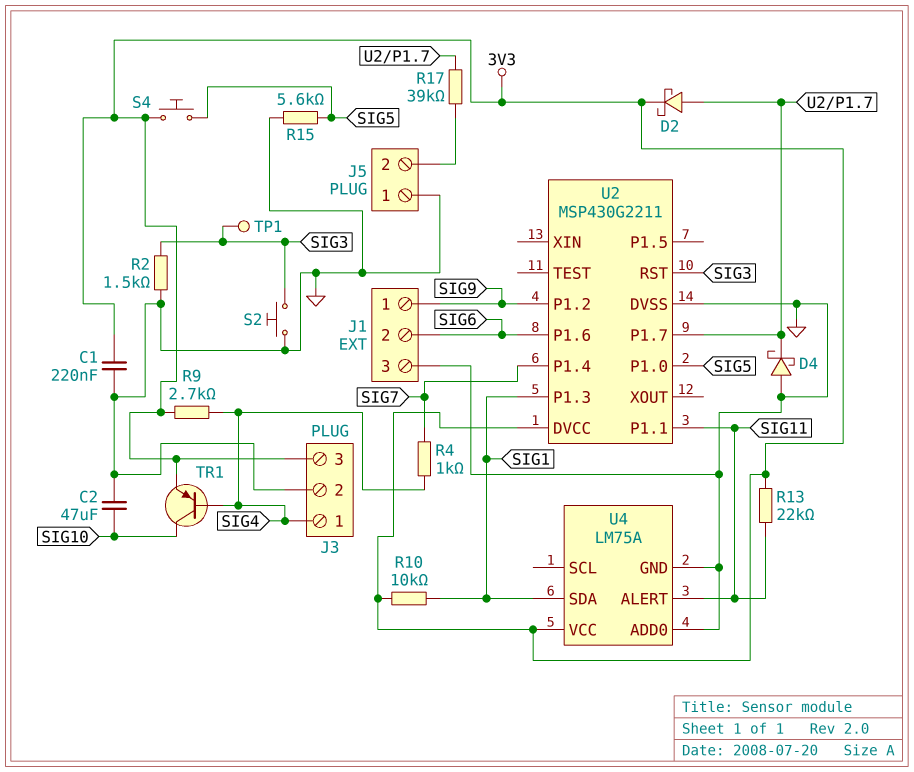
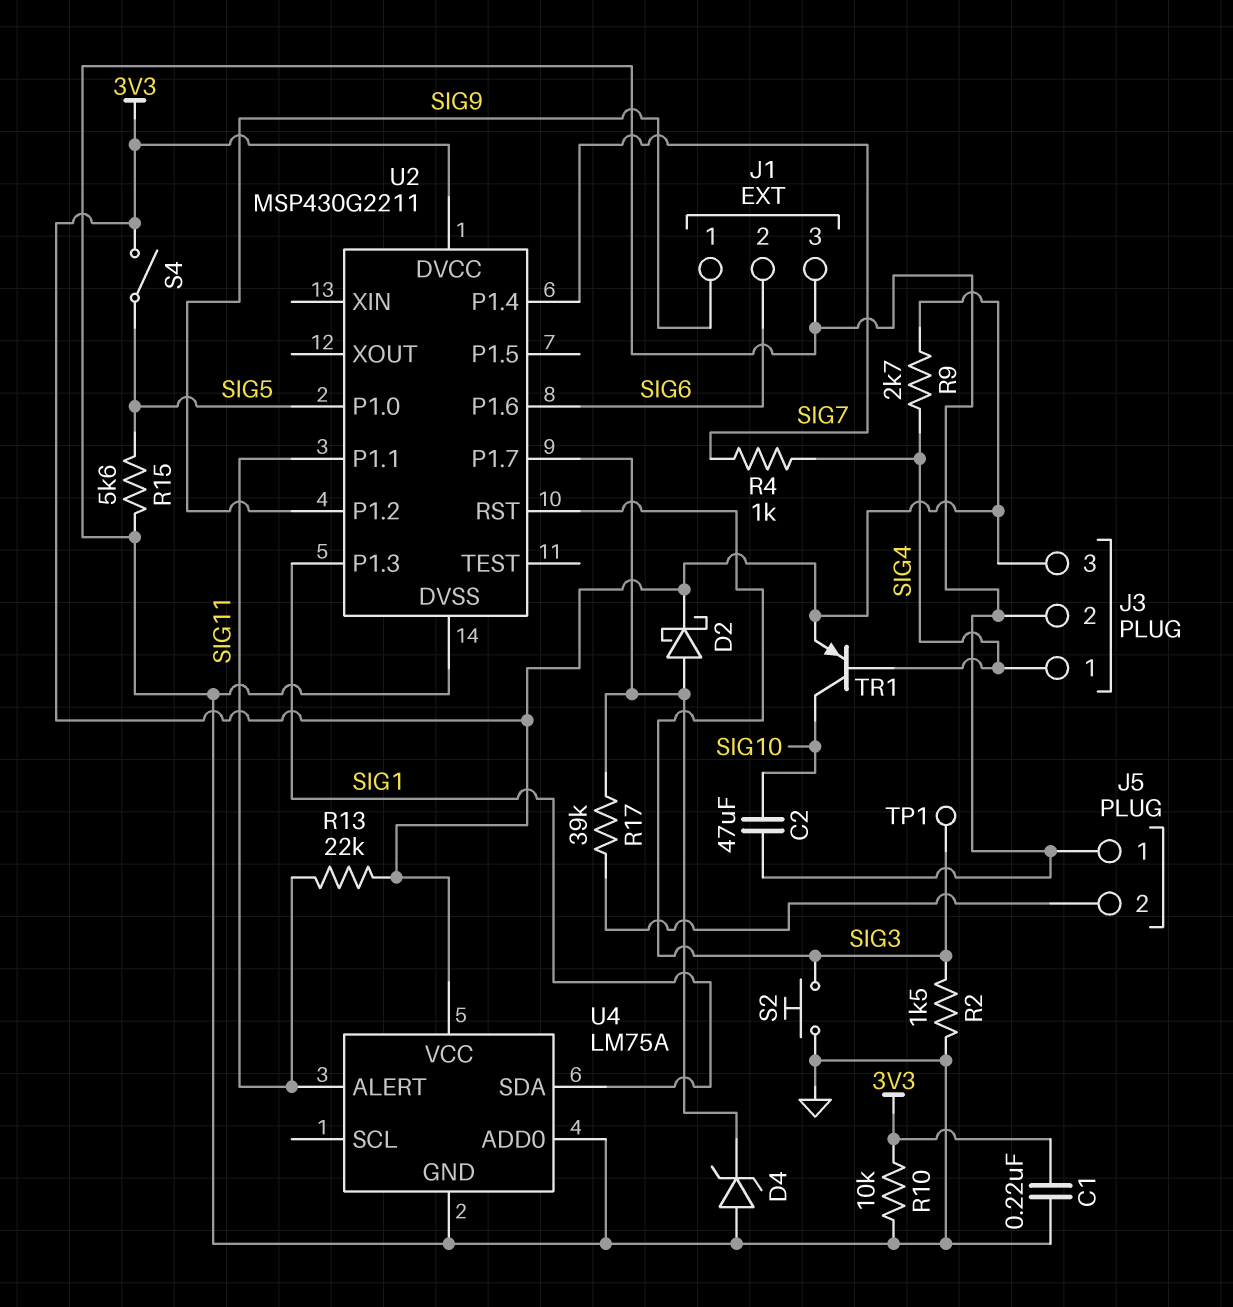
D4: schottky (A GND, K U2/P1.7) -> zener (A GND, K U2/P1.7)
R10: 10k (3V3, SIG1) -> 10k (3V3, GND)
S4: button (3V3, SIG5) -> switch (3V3, SIG5)

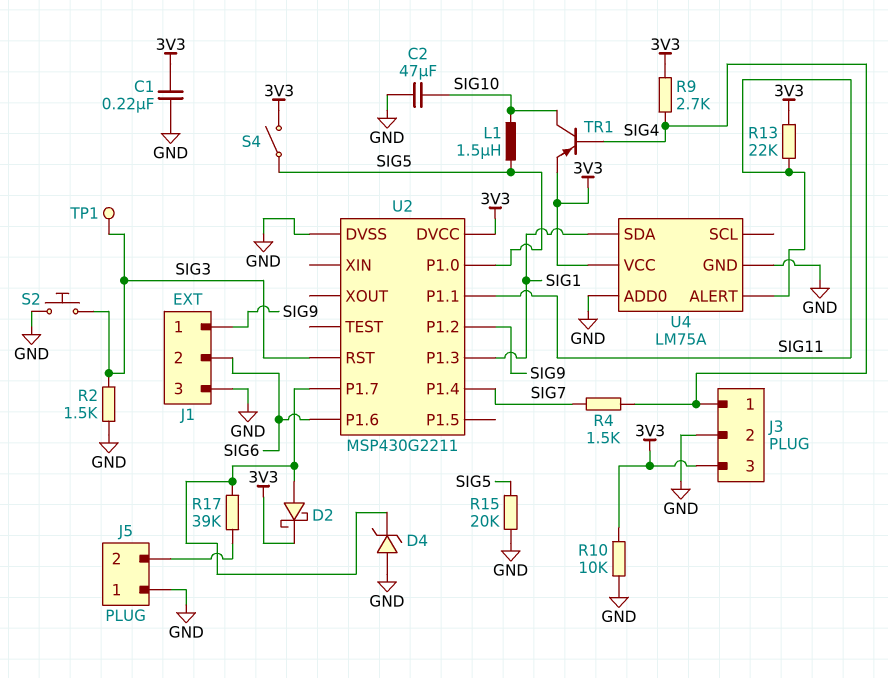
L1: none -> 1.5uH (SIG5, SIG10)
R4: 1k (SIG4, SIG7) -> 1.5k (SIG4, SIG7)
R15: 5.6k (GND, SIG5) -> 20k (GND, SIG5)

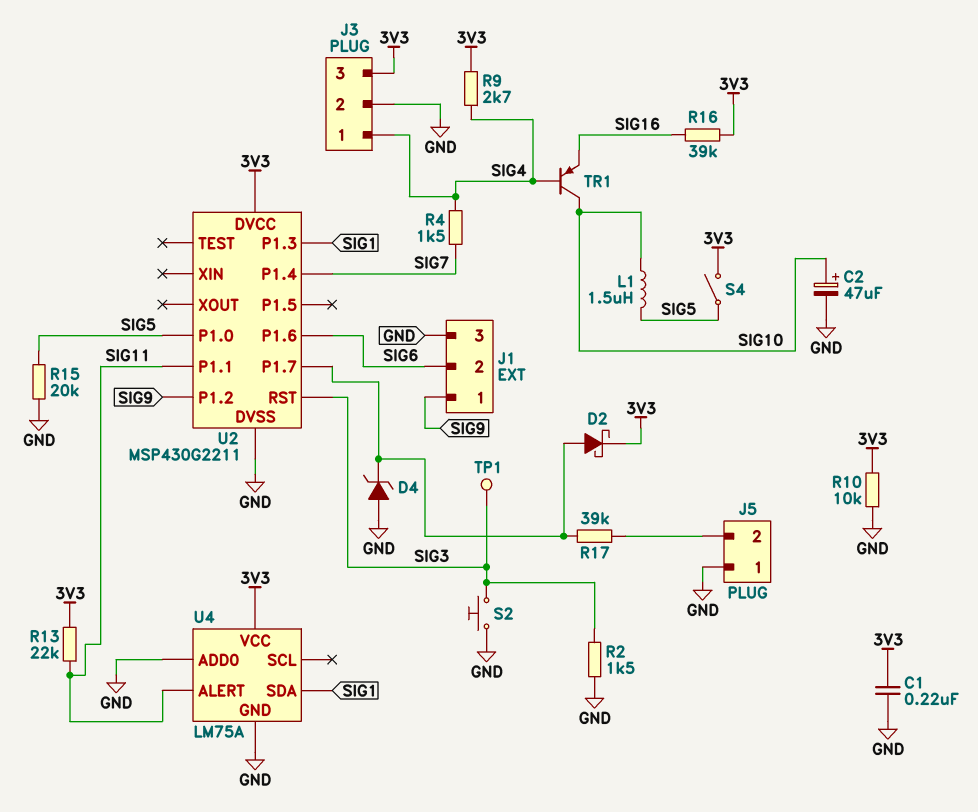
C2: 47uF (GND, SIG10) -> 47uF (plus SIG10, minus GND)
R16: none -> 39k (3V3, SIG16)
TR1: PNP (B SIG4, C SIG10, E 3V3) -> PNP (B SIG4, C SIG10, E SIG16)

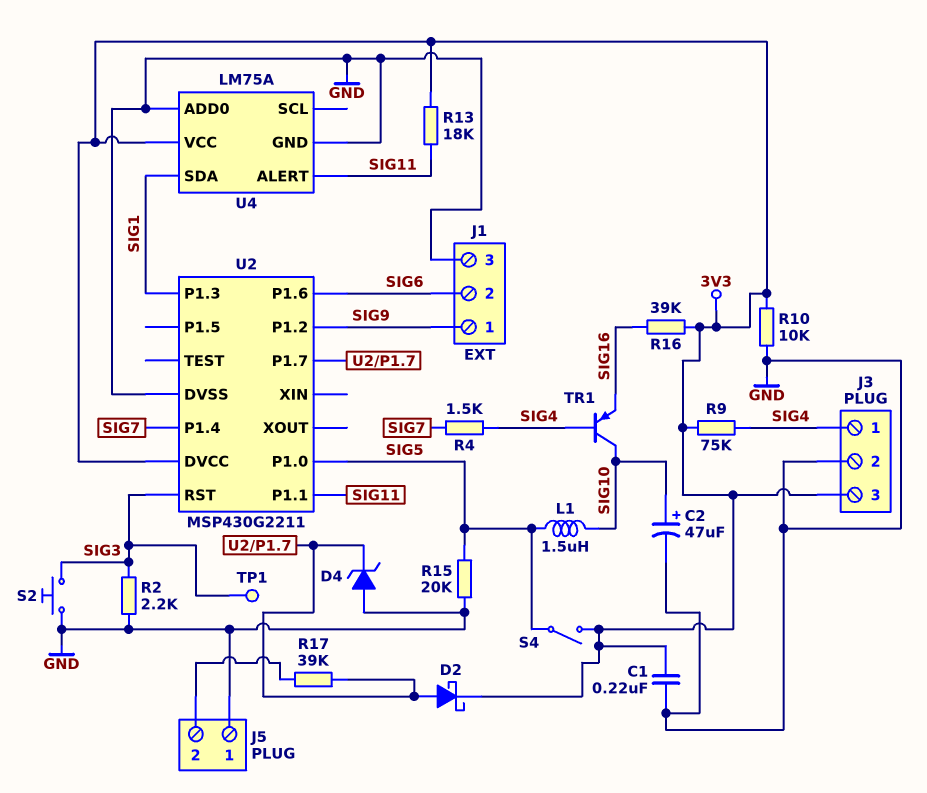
R2: 1.5k (GND, SIG3) -> 2.2k (GND, SIG3)
R9: 2.7k (3V3, SIG4) -> 75k (3V3, SIG4)
R13: 22k (3V3, SIG11) -> 18k (3V3, SIG11)

